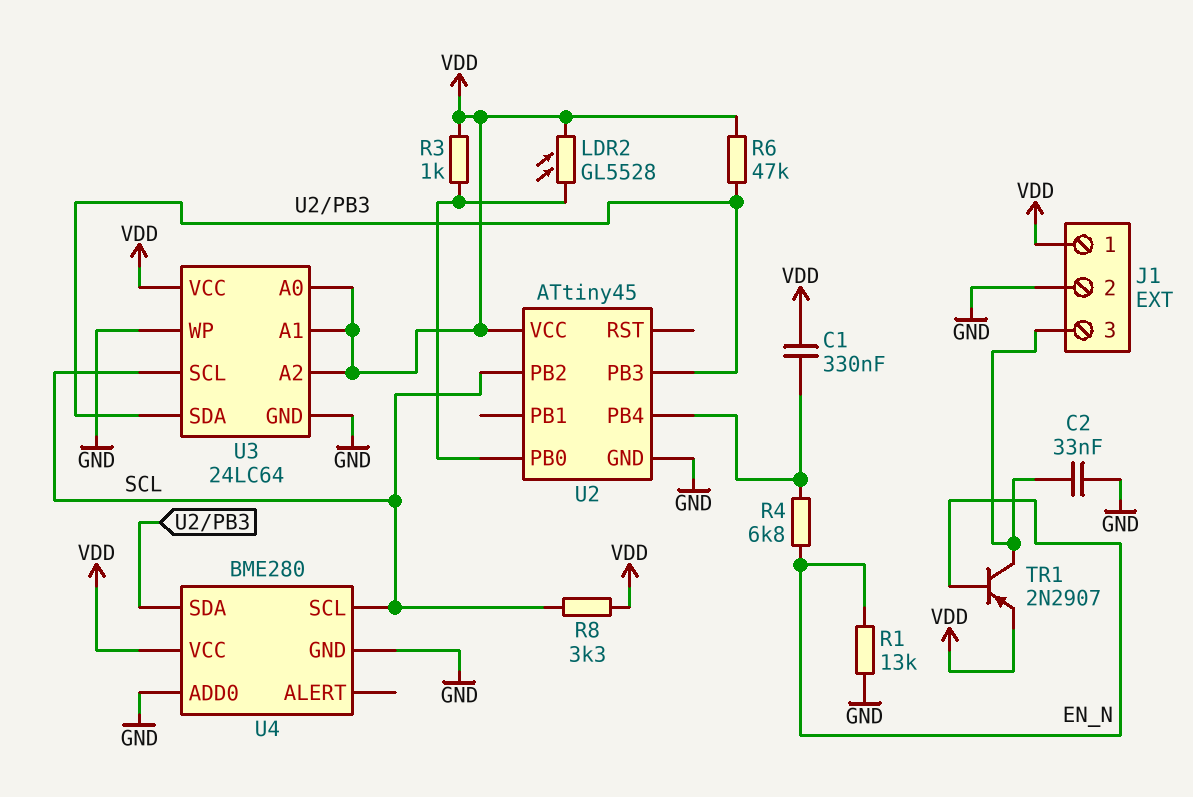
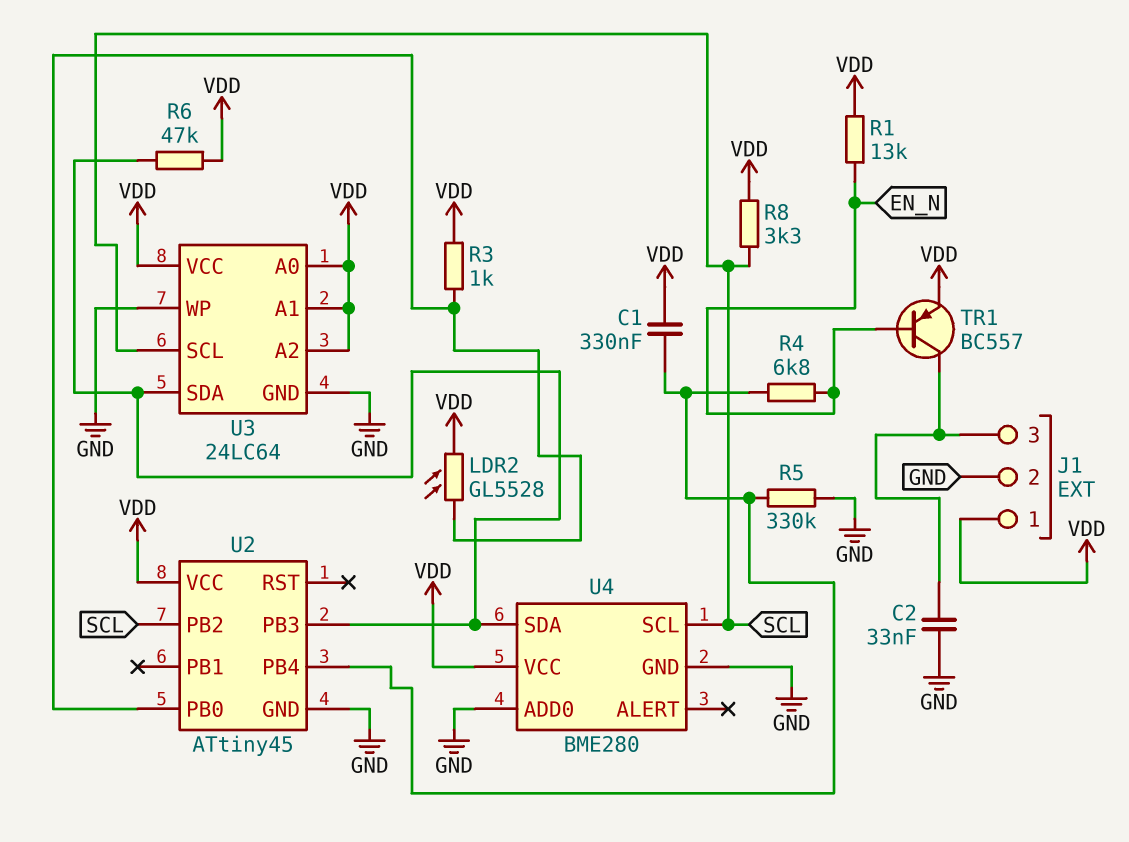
R1: 13k (EN_N, GND) -> 13k (EN_N, VDD)
R5: none -> 330k (GND, U2/PB4)
TR1: PNP 2N2907 (B EN_N, C J1/3, E VDD) -> PNP BC557 (B EN_N, C J1/3, E VDD)

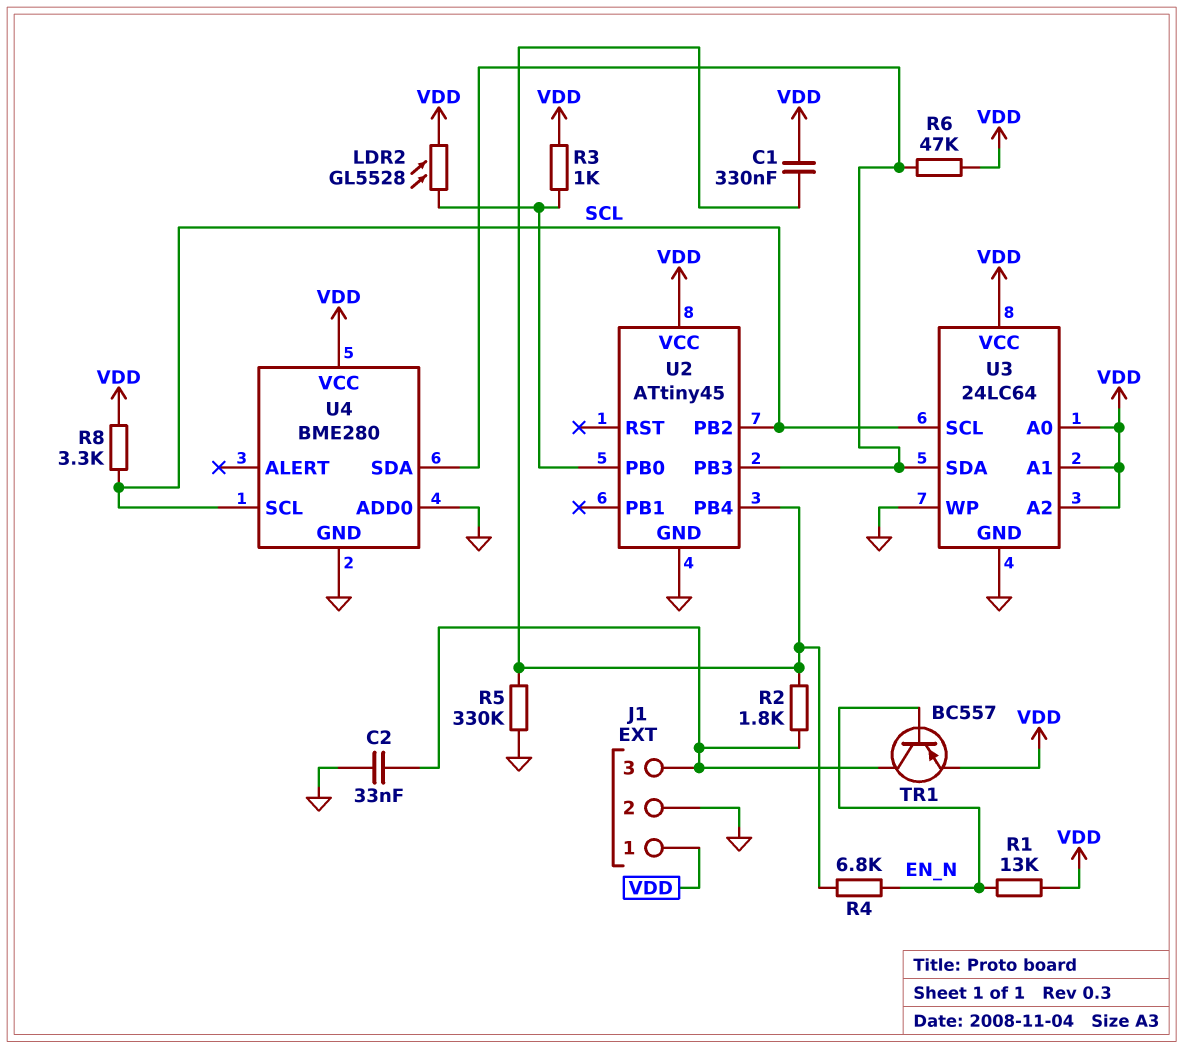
R2: none -> 1.8k (J1/3, U2/PB4)

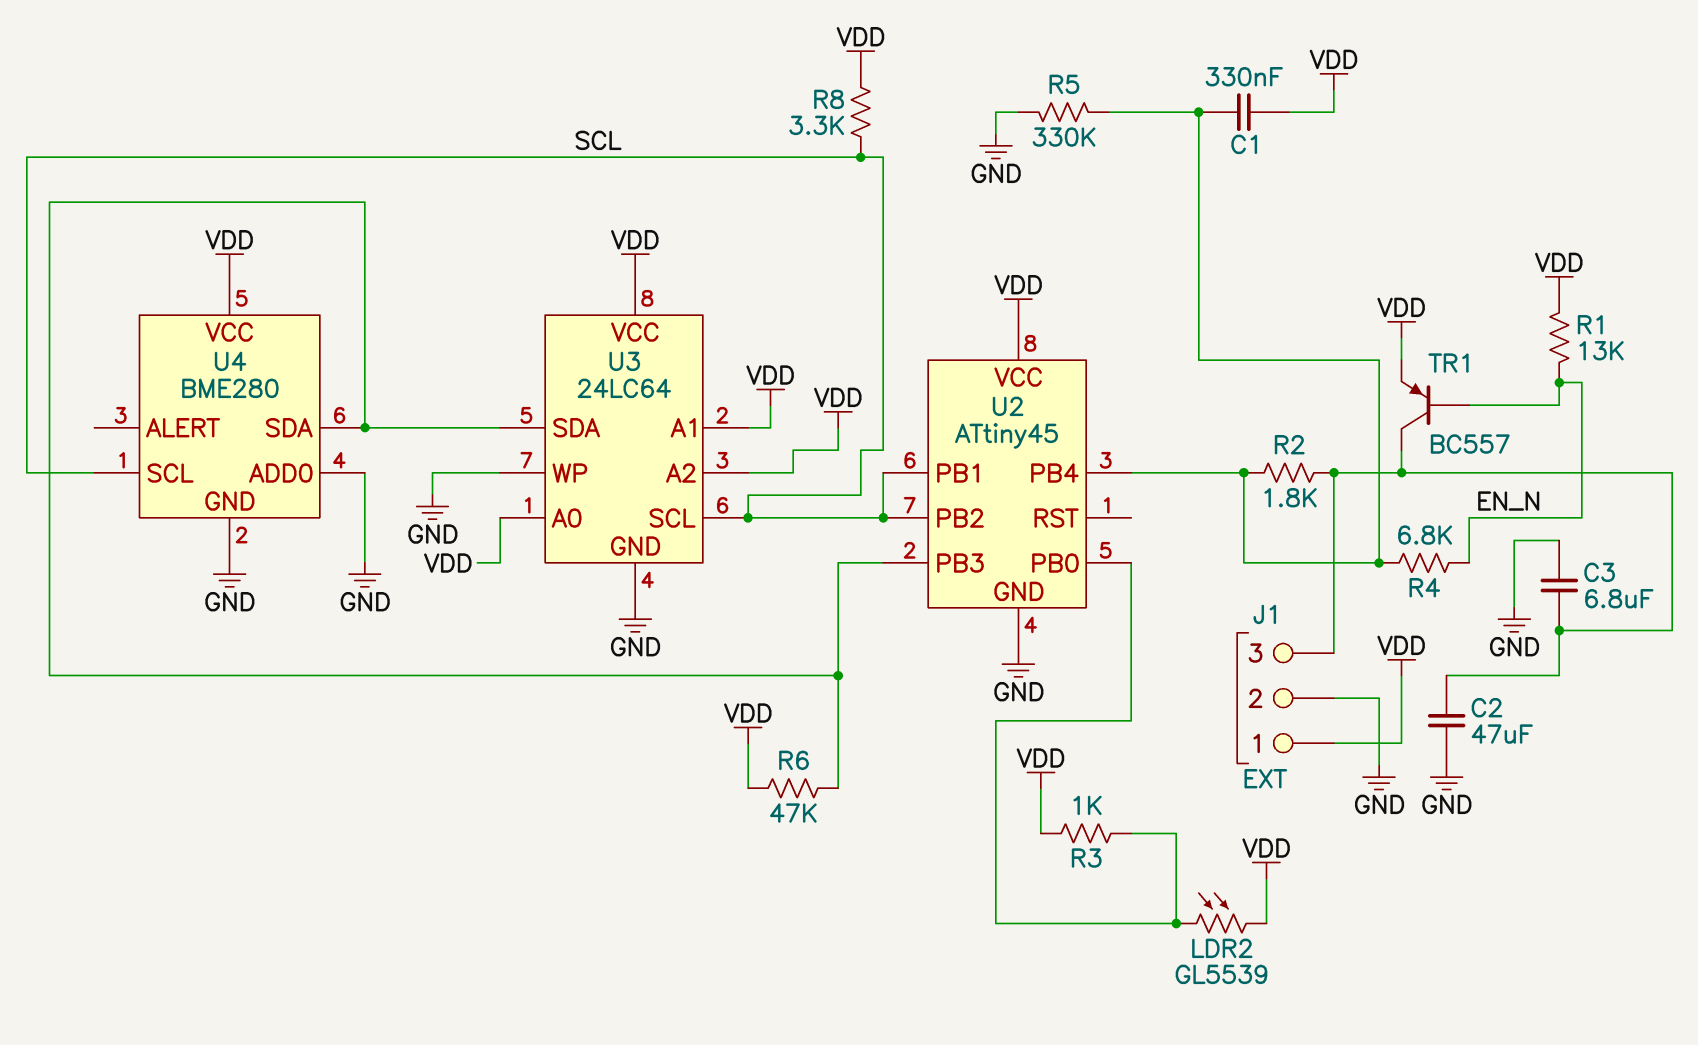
C2: 33nF (GND, J1/3) -> 47uF (GND, J1/3)
C3: none -> 6.8uF (GND, J1/3)
LDR2: GL5528 (U2/PB0, VDD) -> GL5539 (U2/PB0, VDD)
U2 pin PB1: none -> SCL

